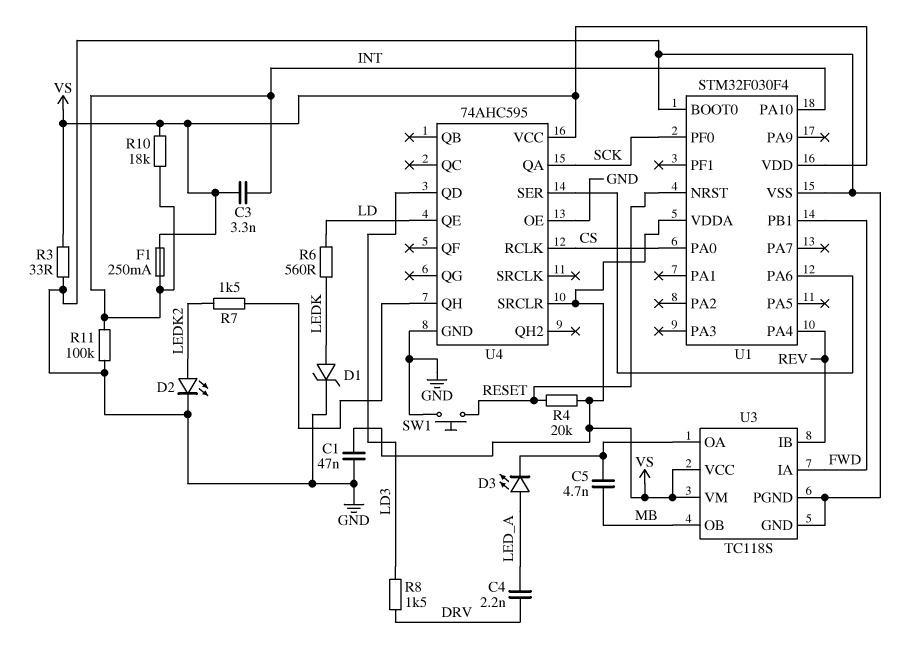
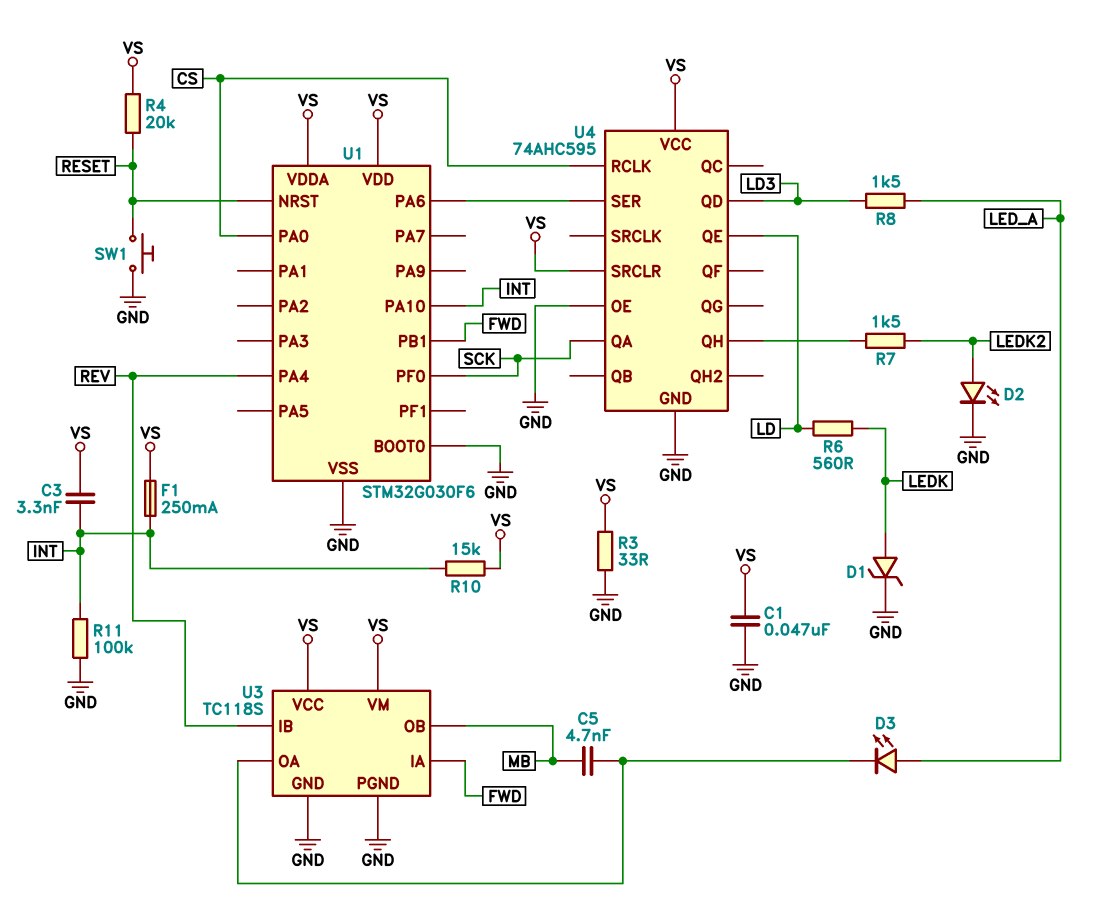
C4: 2.2nF (DRV, LED_A) -> none
R8: 1.5k (DRV, LD3) -> 1.5k (LD3, LED_A)
R10: 18k (INT, VS) -> 15k (INT, VS)
U1: STM32F030F4 -> STM32G030F6

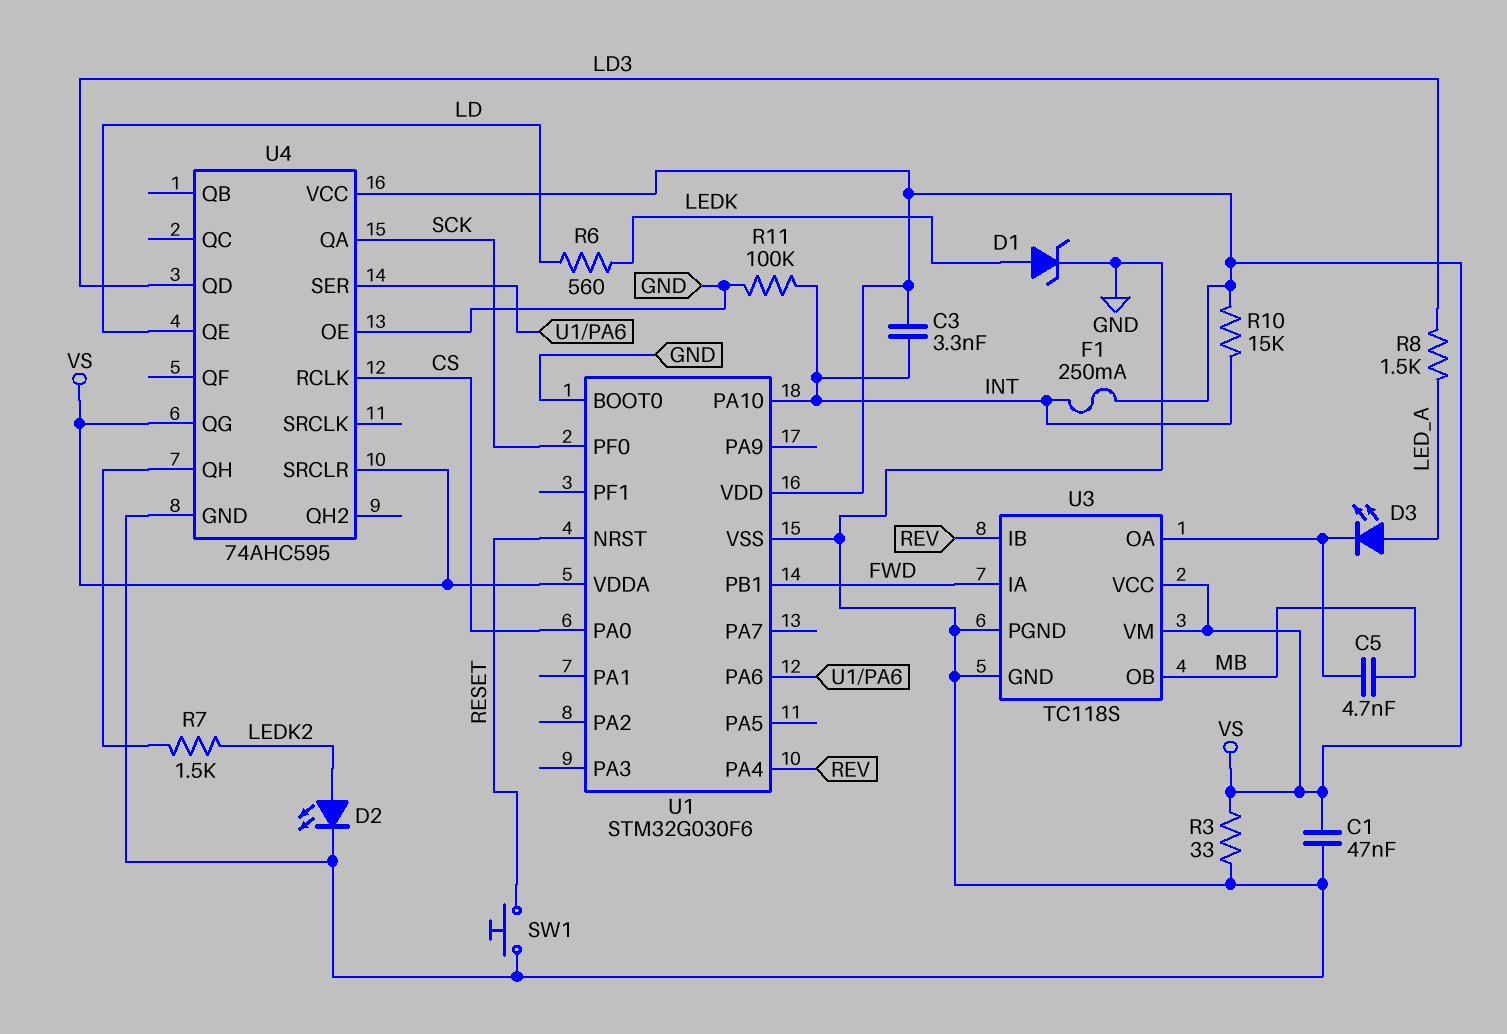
R4: 20k (RESET, VS) -> none
U4 pin QG: none -> VS

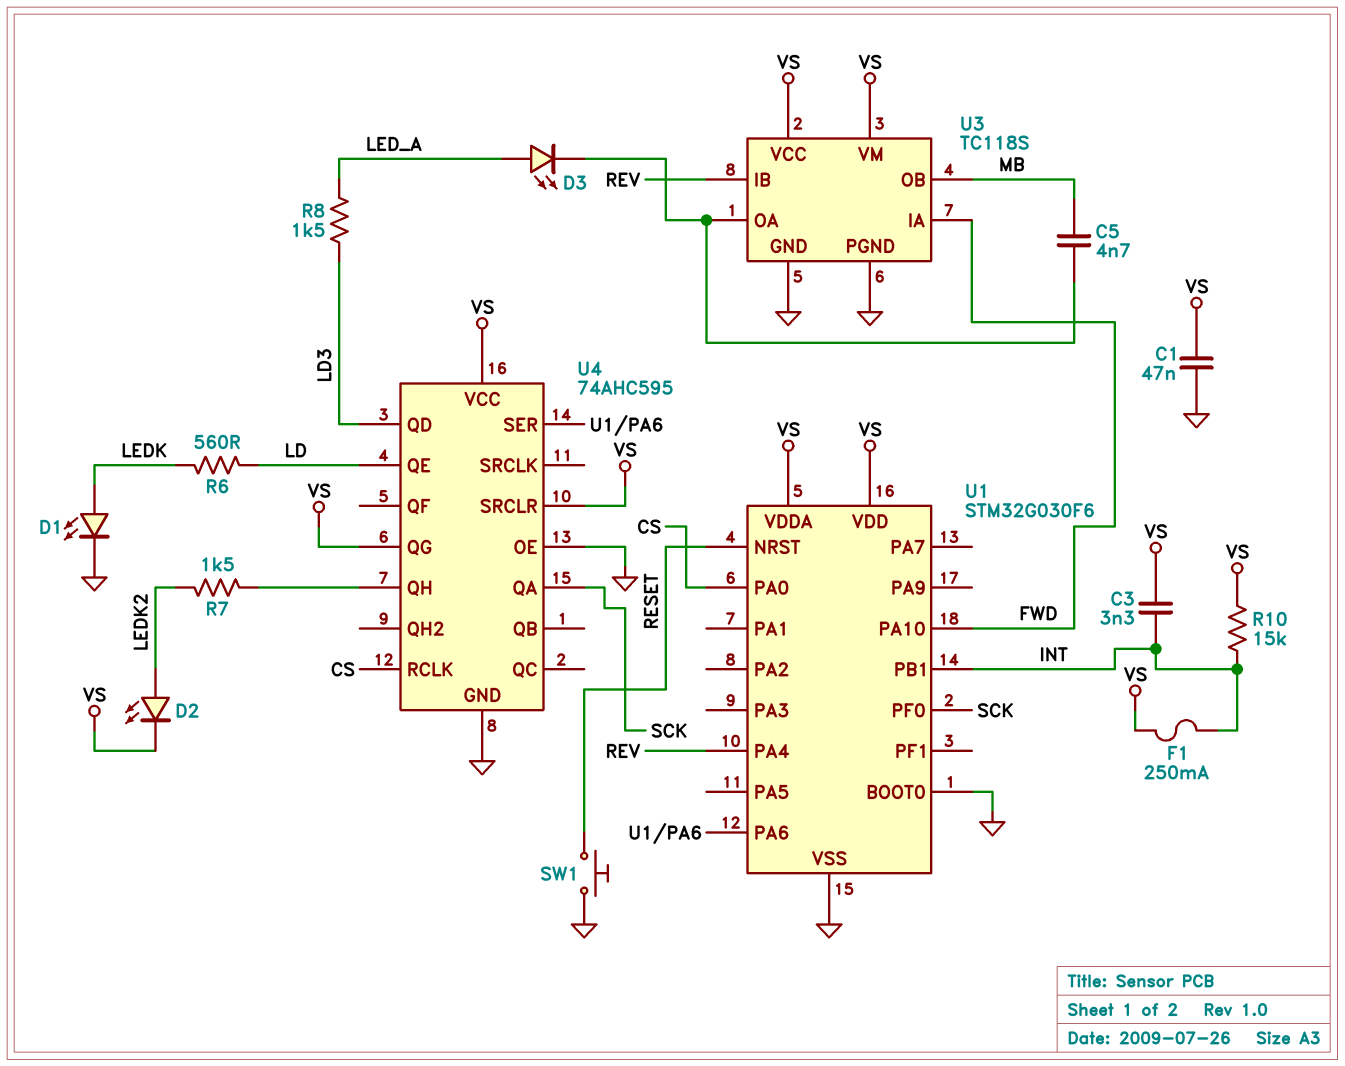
D1: zener (A LEDK, K GND) -> LED (A LEDK, K GND)
D2: LED (A LEDK2, K GND) -> LED (A LEDK2, K VS)
R3: 33 (GND, VS) -> none
R11: 100k (GND, INT) -> none
U1 pin PA10: INT -> FWD
U1 pin PB1: FWD -> INT

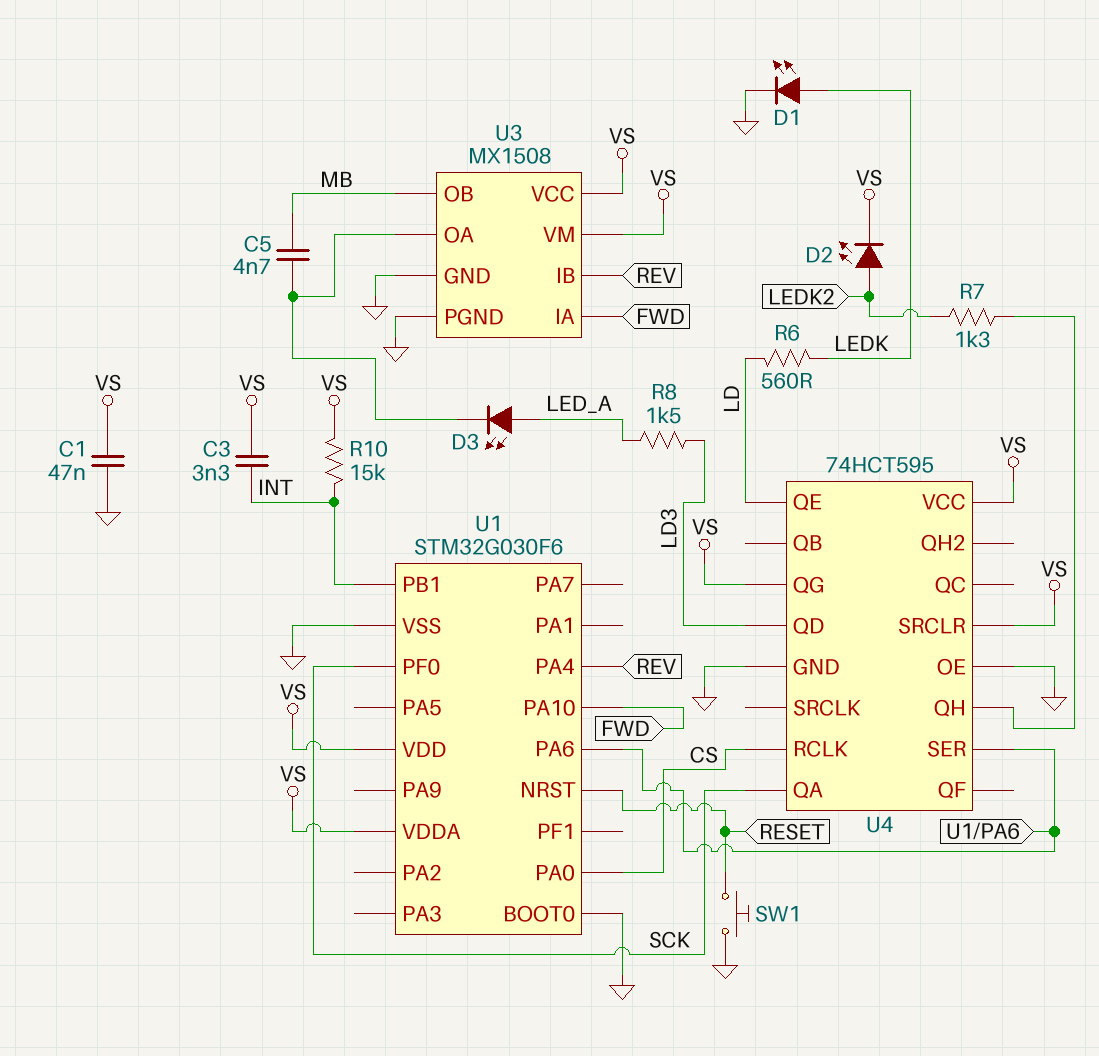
F1: 250mA (INT, VS) -> none
R7: 1.5k (LEDK2, U4/QH) -> 1.3k (LEDK2, U4/QH)
U3: TC118S -> MX1508
U4: 74AHC595 -> 74HCT595

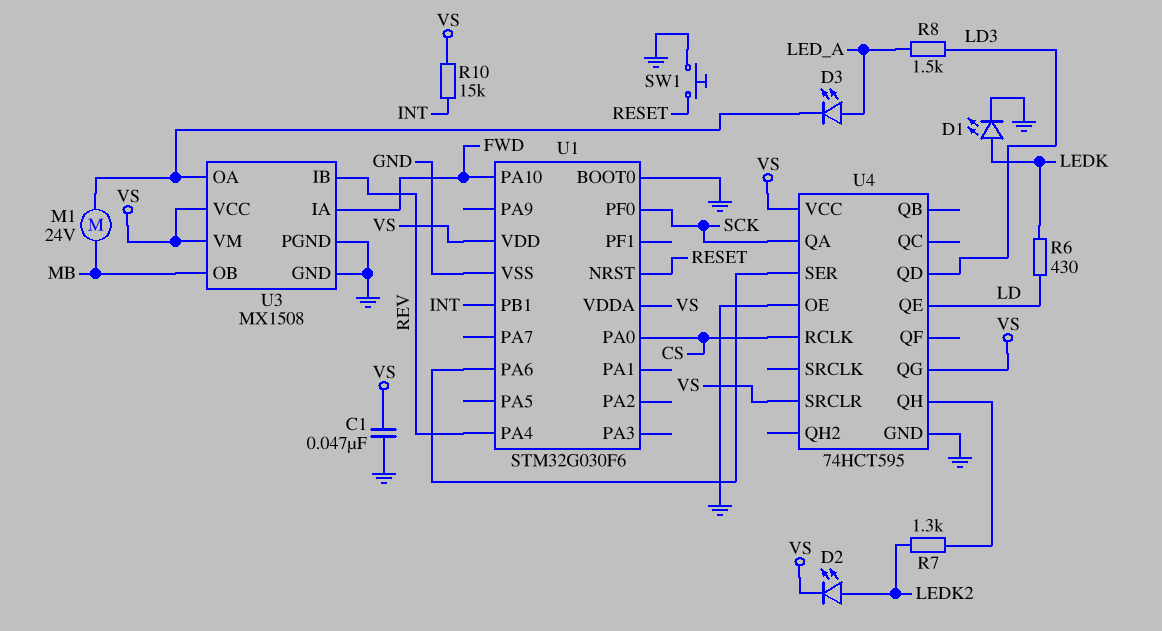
C3: 3.3nF (INT, VS) -> none
C5: 4.7nF (MB, U3/OA) -> none
M1: none -> motor 24V (MB, U3/OA)
R6: 560 (LD, LEDK) -> 430 (LD, LEDK)

